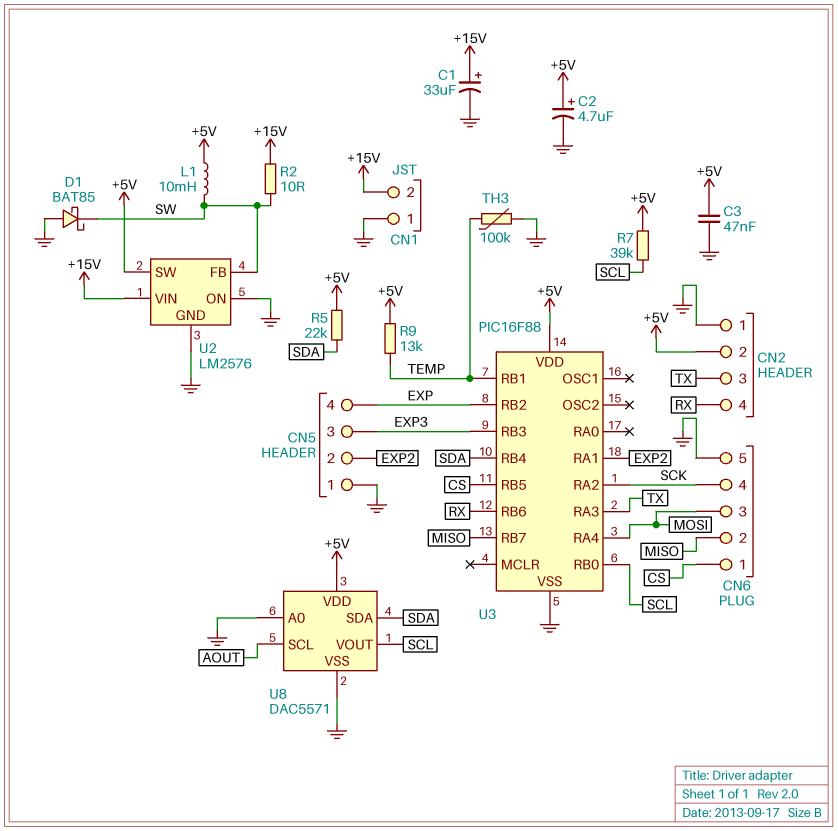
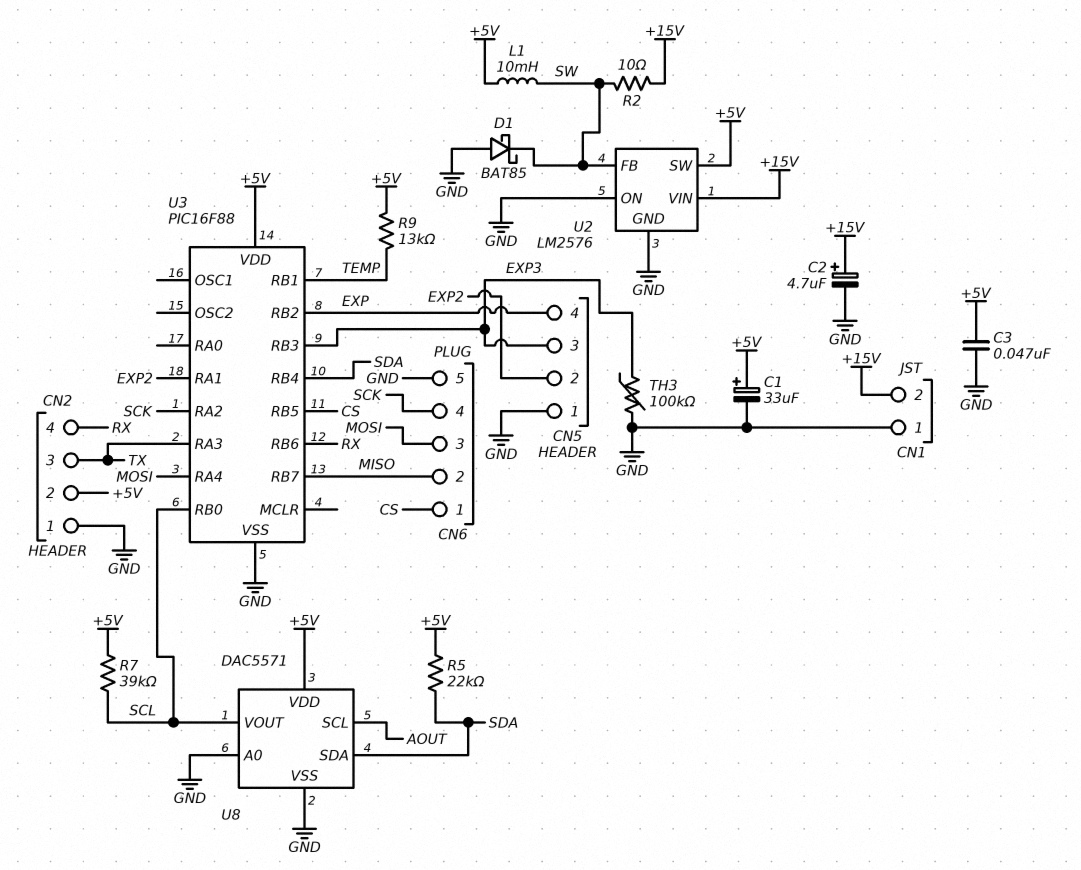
C1: 33uF (plus +15V, minus GND) -> 33uF (plus +5V, minus GND)
C2: 4.7uF (plus +5V, minus GND) -> 4.7uF (plus +15V, minus GND)
TH3: 100k (GND, TEMP) -> 100k (EXP3, GND)

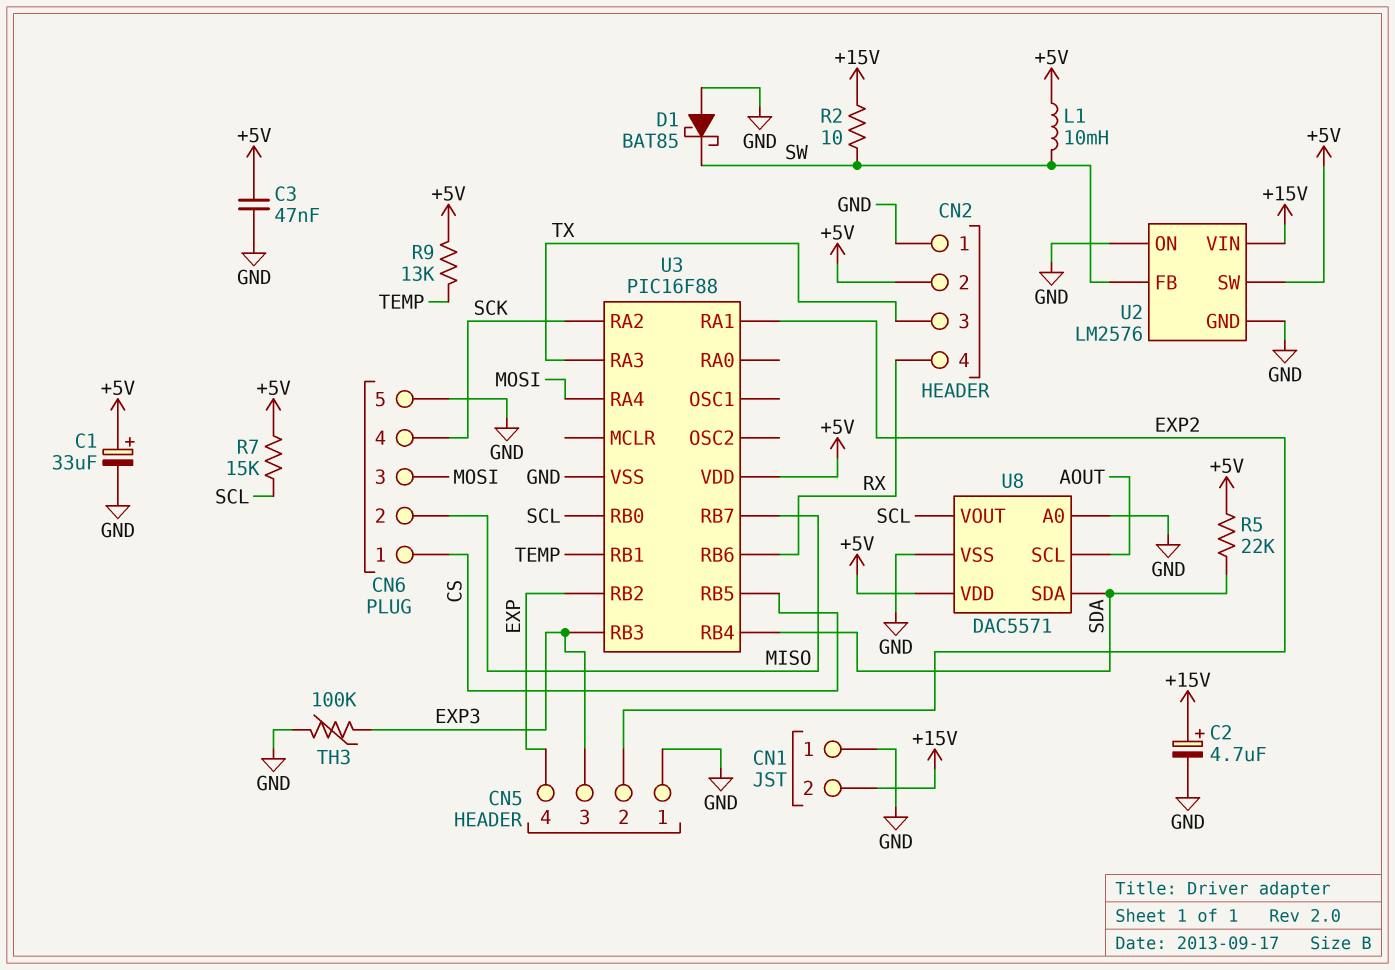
R7: 39k (+5V, SCL) -> 15k (+5V, SCL)

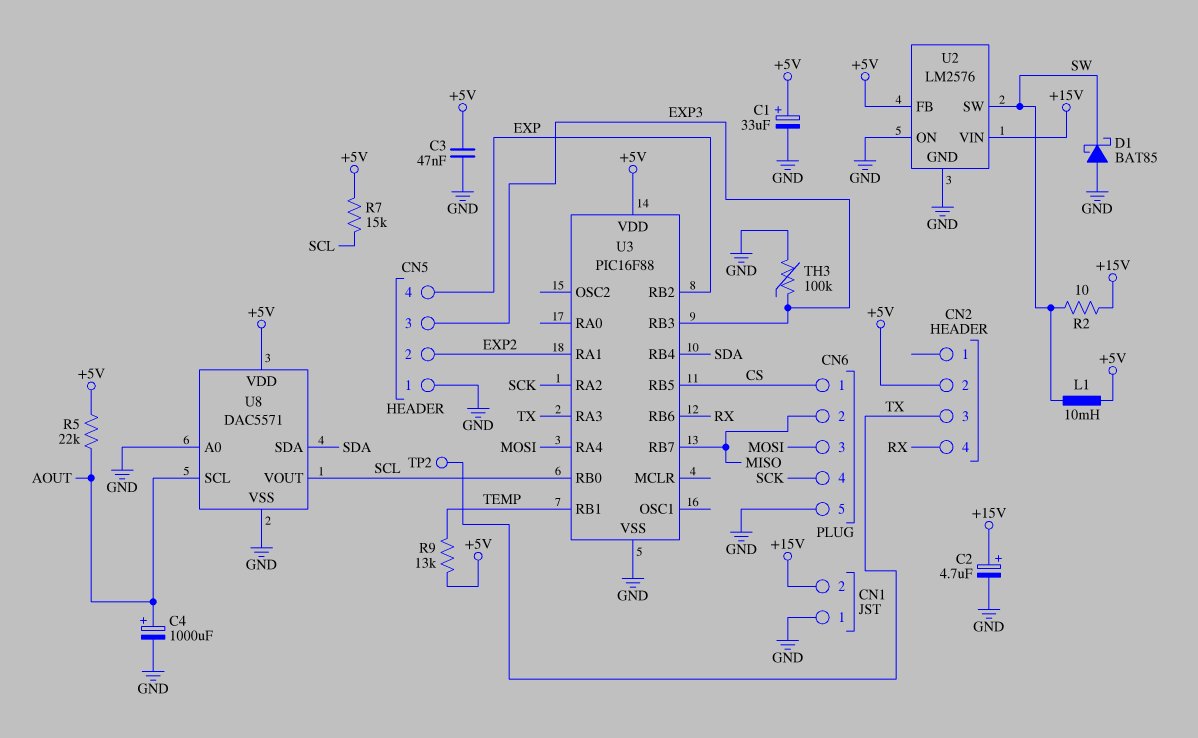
C4: none -> 1000uF (plus AOUT, minus GND)
CN2 pin 1: GND -> none
R5: 22k (+5V, SDA) -> 22k (+5V, AOUT)
TP2: none -> test point (TX)
U2 pin FB: SW -> +5V
U2 pin SW: +5V -> SW

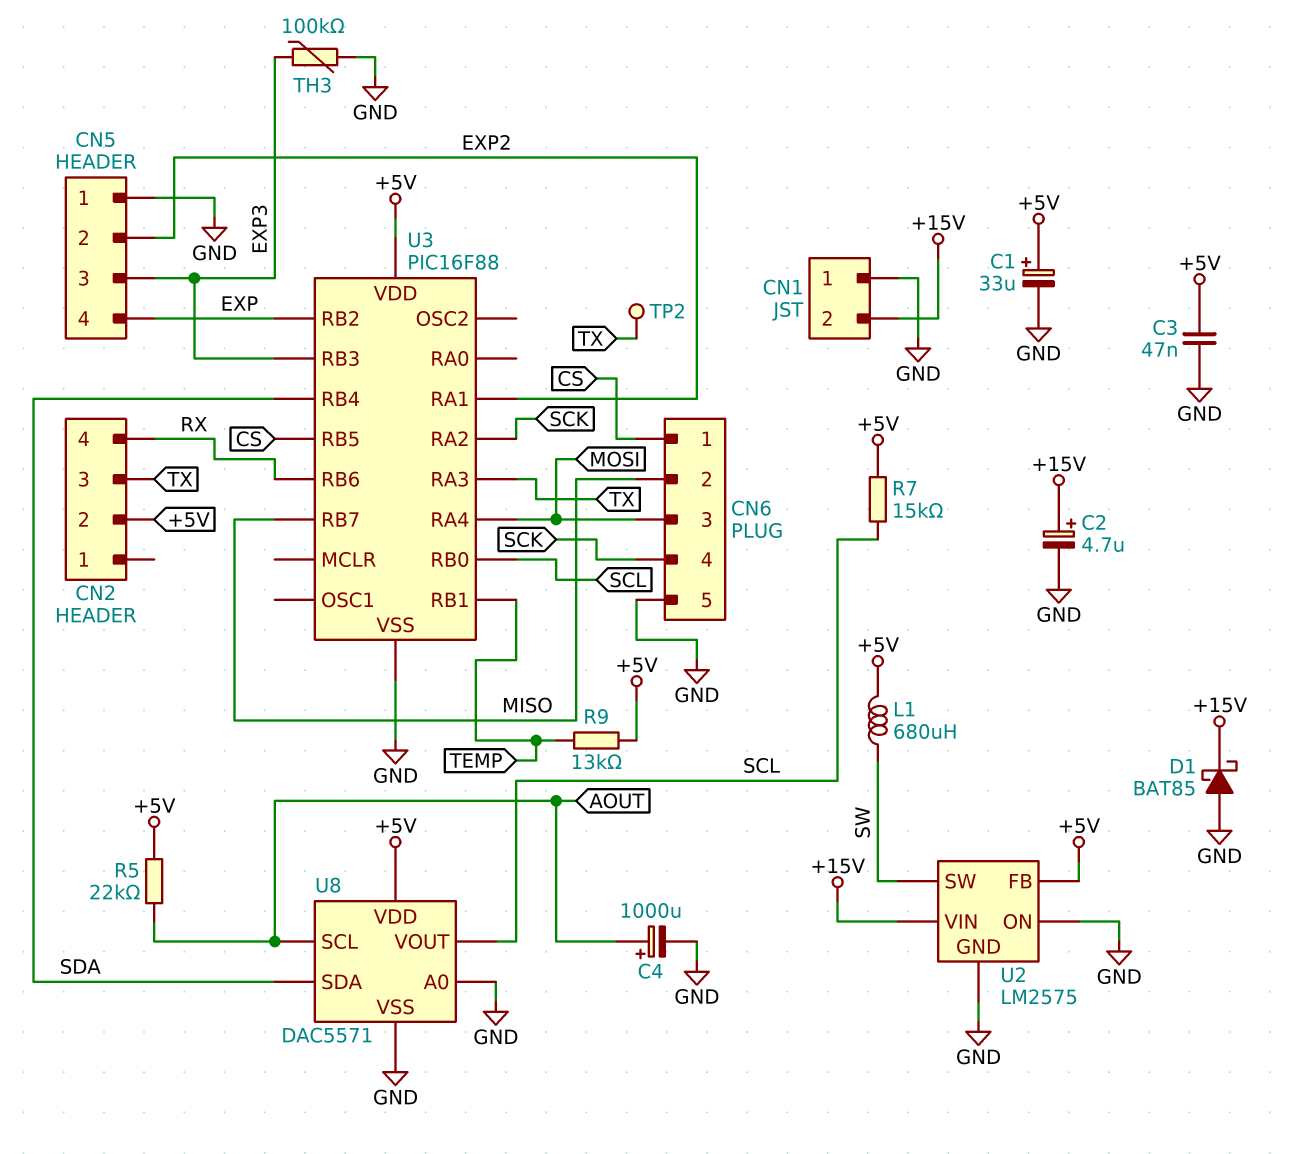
D1: schottky BAT85 (A GND, K SW) -> schottky BAT85 (A GND, K +15V)
L1: 10mH (+5V, SW) -> 680uH (+5V, SW)
R2: 10 (+15V, SW) -> none
U2: LM2576 -> LM2575

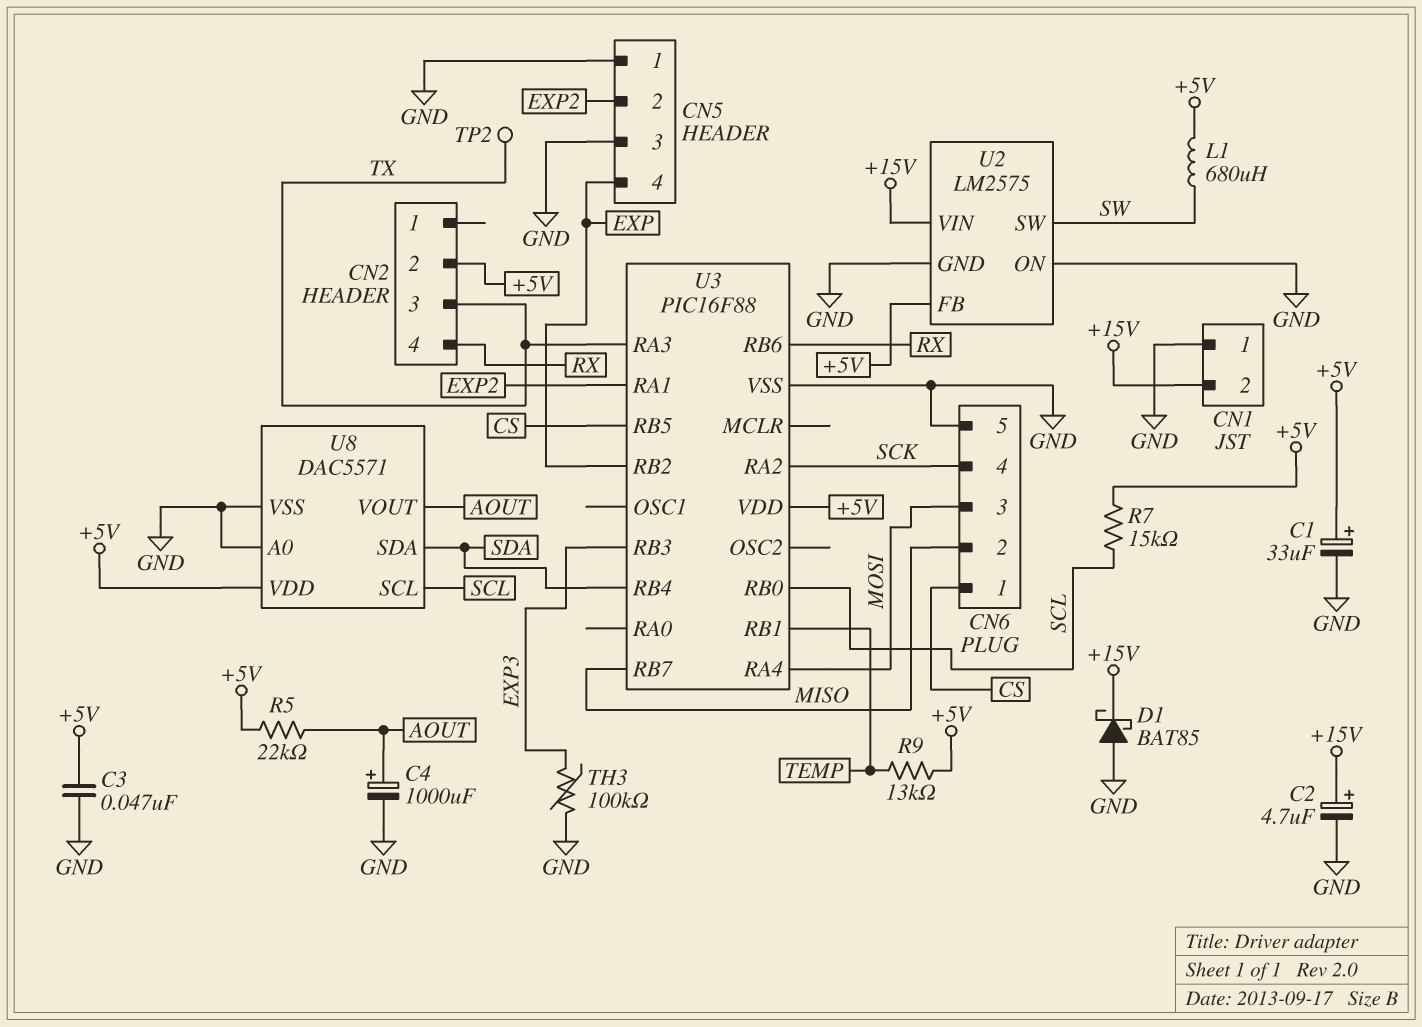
CN5 pin 3: EXP3 -> GND
U8 pin SCL: AOUT -> SCL
U8 pin VOUT: SCL -> AOUT

